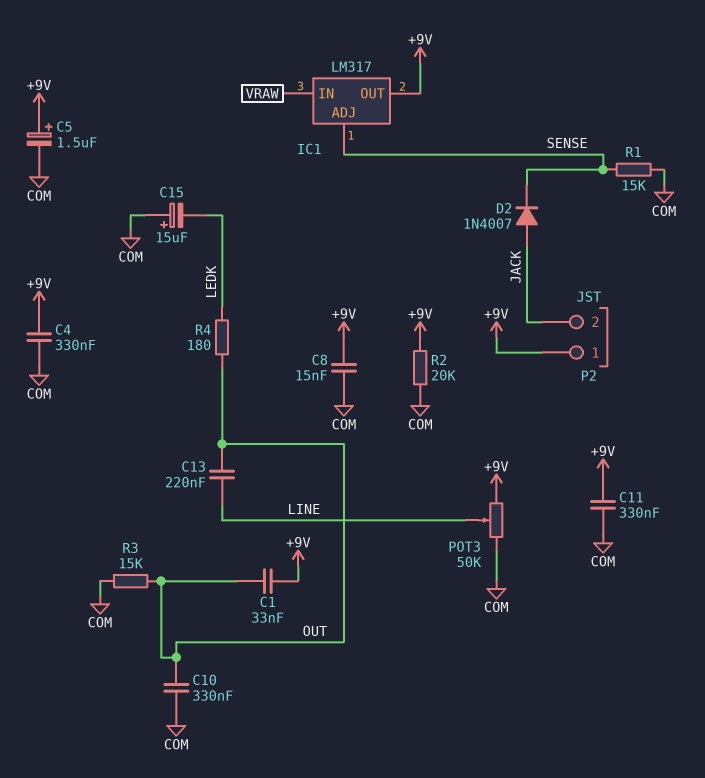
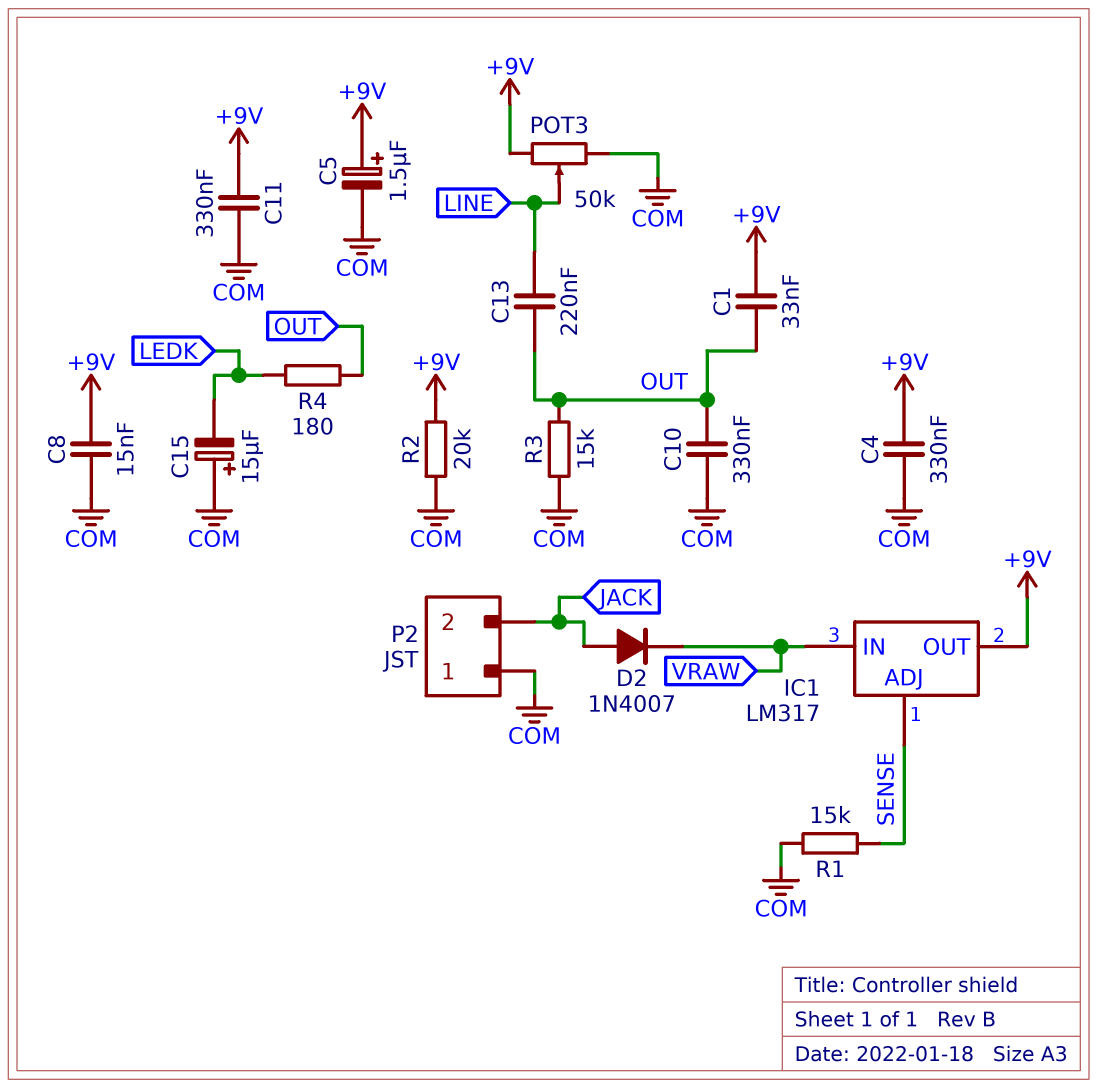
D2: diode 1N4007 (A JACK, K SENSE) -> diode 1N4007 (A JACK, K VRAW)
P2 pin 1: +9V -> COM

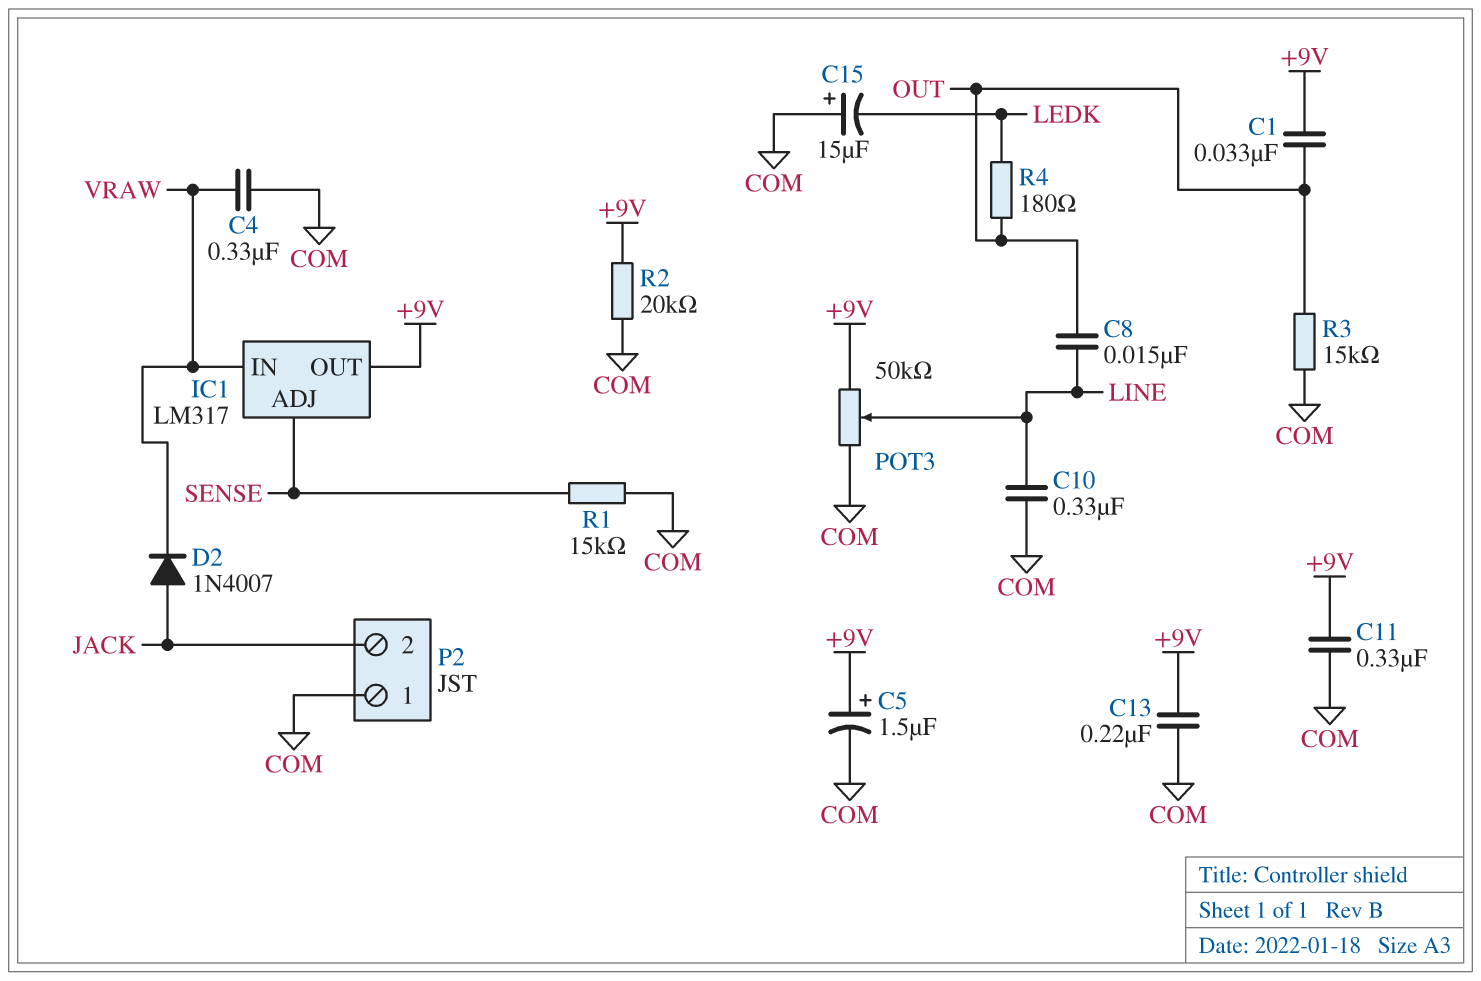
C4: 330nF (+9V, COM) -> 330nF (COM, VRAW)
C8: 15nF (+9V, COM) -> 15nF (LINE, OUT)
C10: 330nF (COM, OUT) -> 330nF (COM, LINE)
C13: 220nF (LINE, OUT) -> 220nF (+9V, COM)

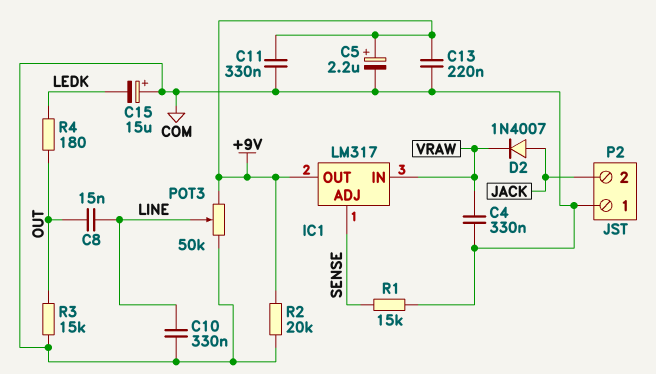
C1: 33nF (+9V, OUT) -> none
C5: 1.5uF (plus +9V, minus COM) -> 2.2uF (plus +9V, minus COM)

